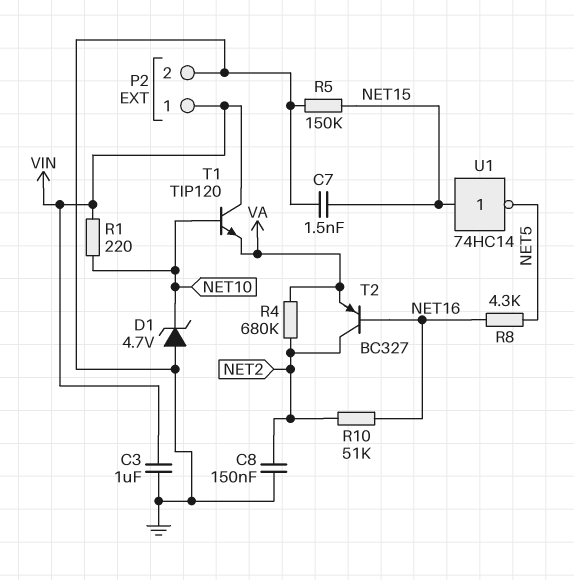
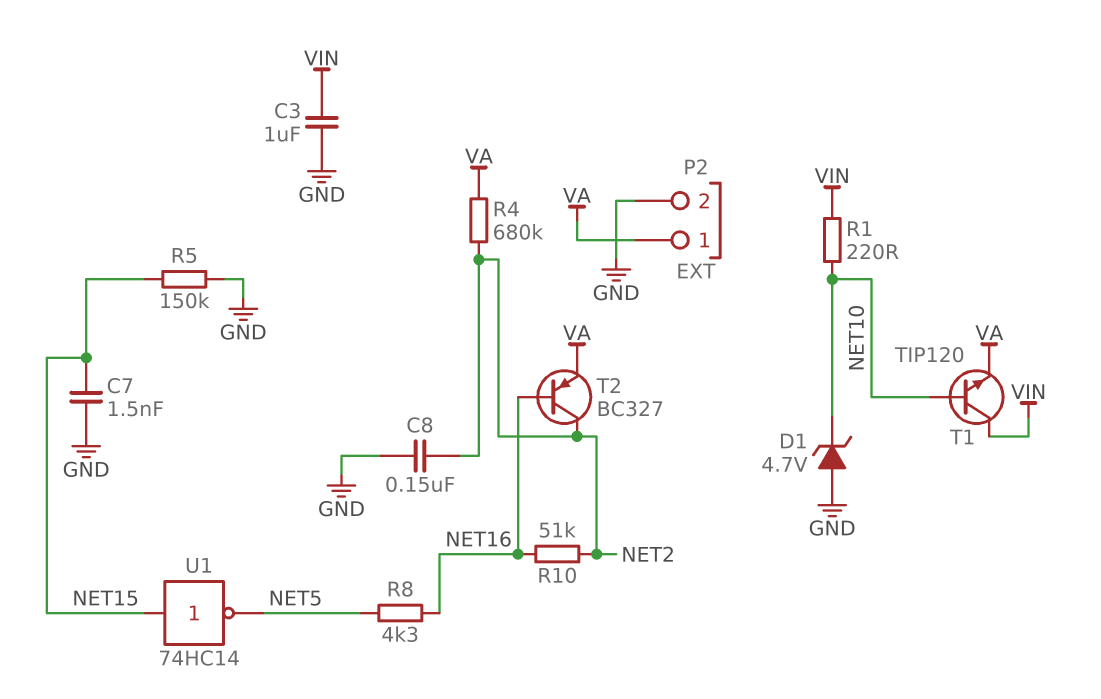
P2 pin 1: VIN -> VA

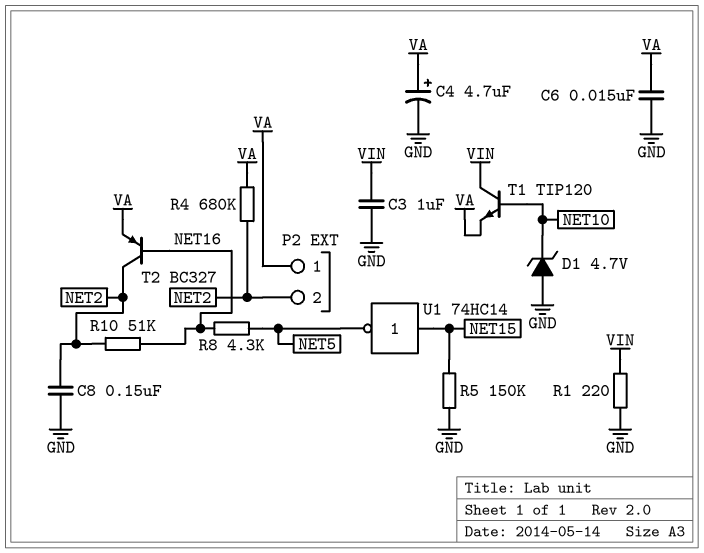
C4: none -> 4.7uF (plus VA, minus GND)
C6: none -> 15nF (GND, VA)
C7: 1.5nF (GND, NET15) -> none
P2 pin 2: GND -> NET2
R1: 220 (NET10, VIN) -> 220 (GND, VIN)

